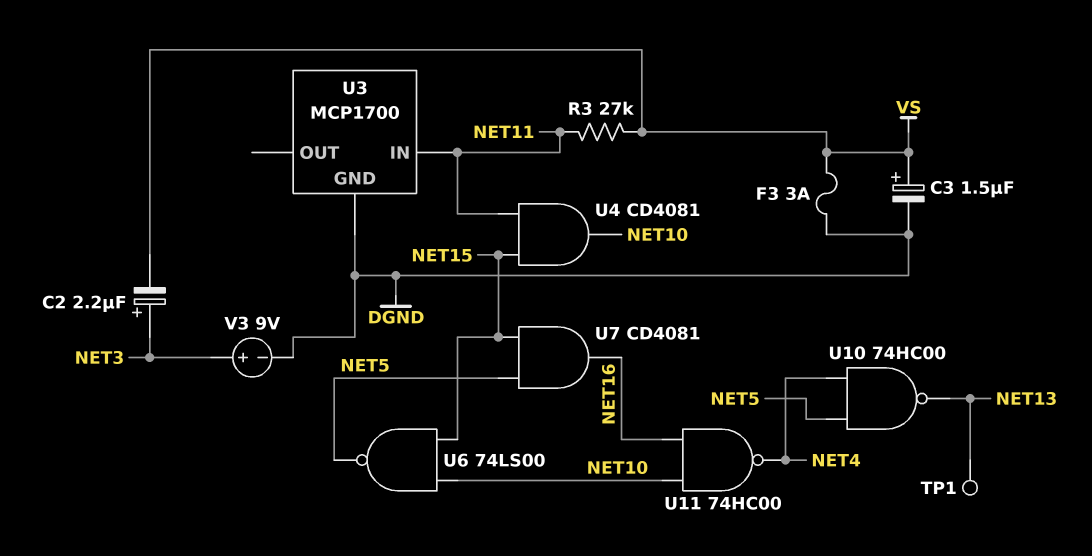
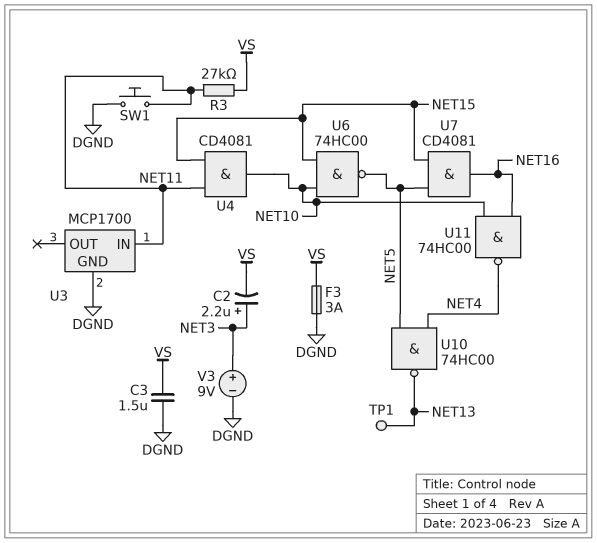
C3: 1.5uF (plus VS, minus DGND) -> 1.5uF (DGND, VS)
SW1: none -> button (DGND, NET11)
U6: NAND 74LS00 (in NET10, in NET15, out NET5) -> NAND 74HC00 (in NET10, in NET15, out NET5)

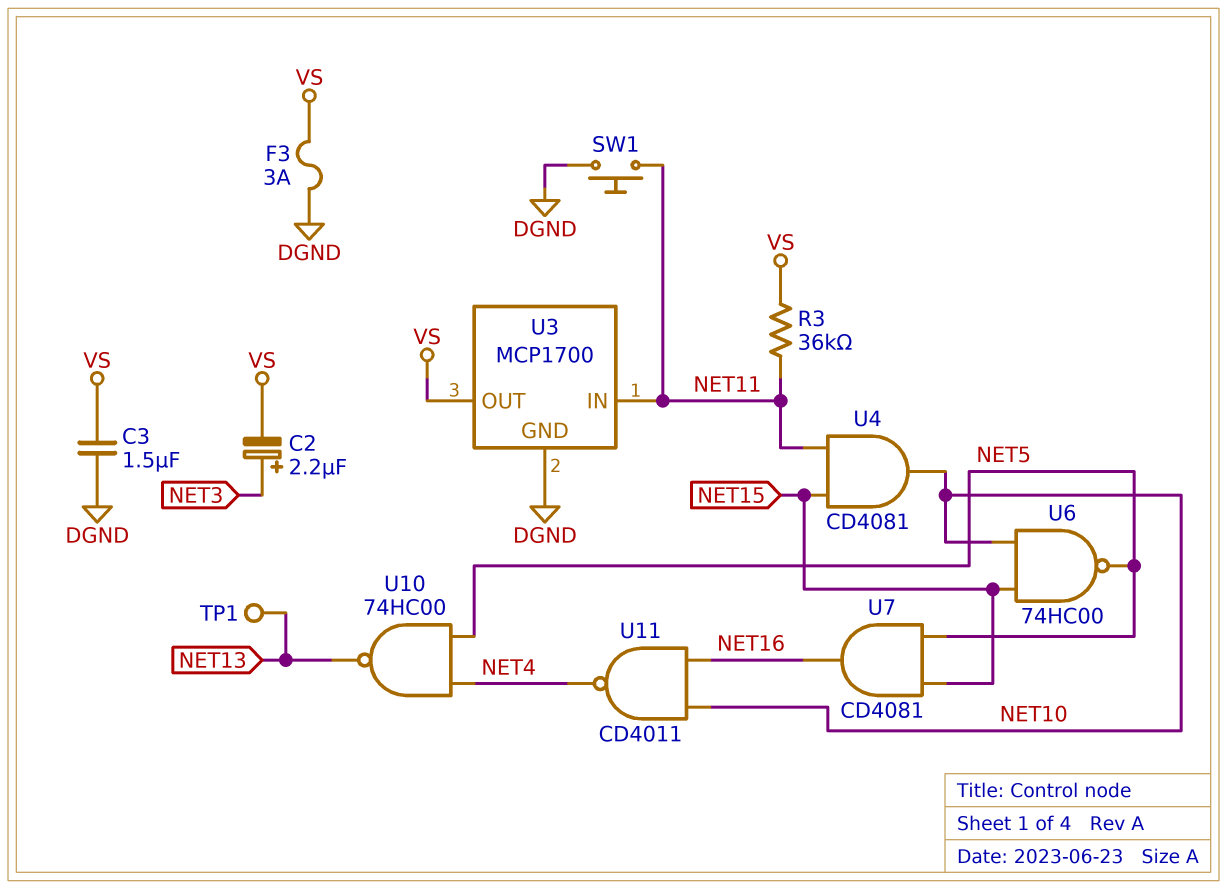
R3: 27k (NET11, VS) -> 36k (NET11, VS)
U3 pin OUT: none -> VS
U11: NAND 74HC00 (in NET10, in NET16, out NET4) -> NAND CD4011 (in NET10, in NET16, out NET4)
V3: 9V (plus NET3, minus DGND) -> none

